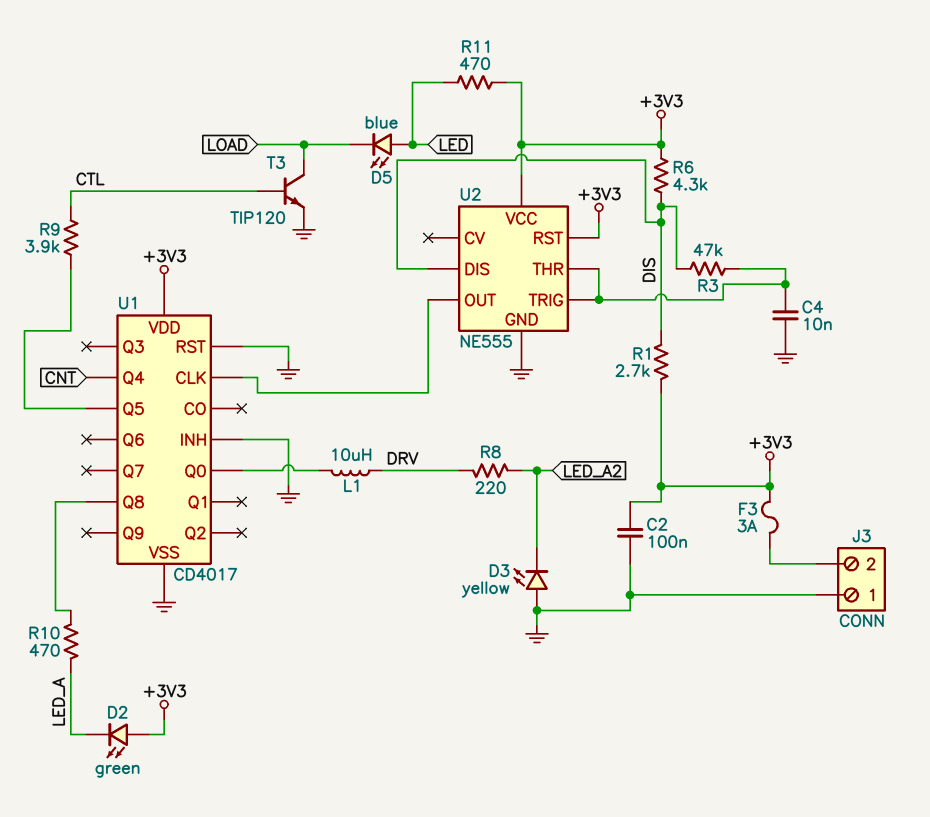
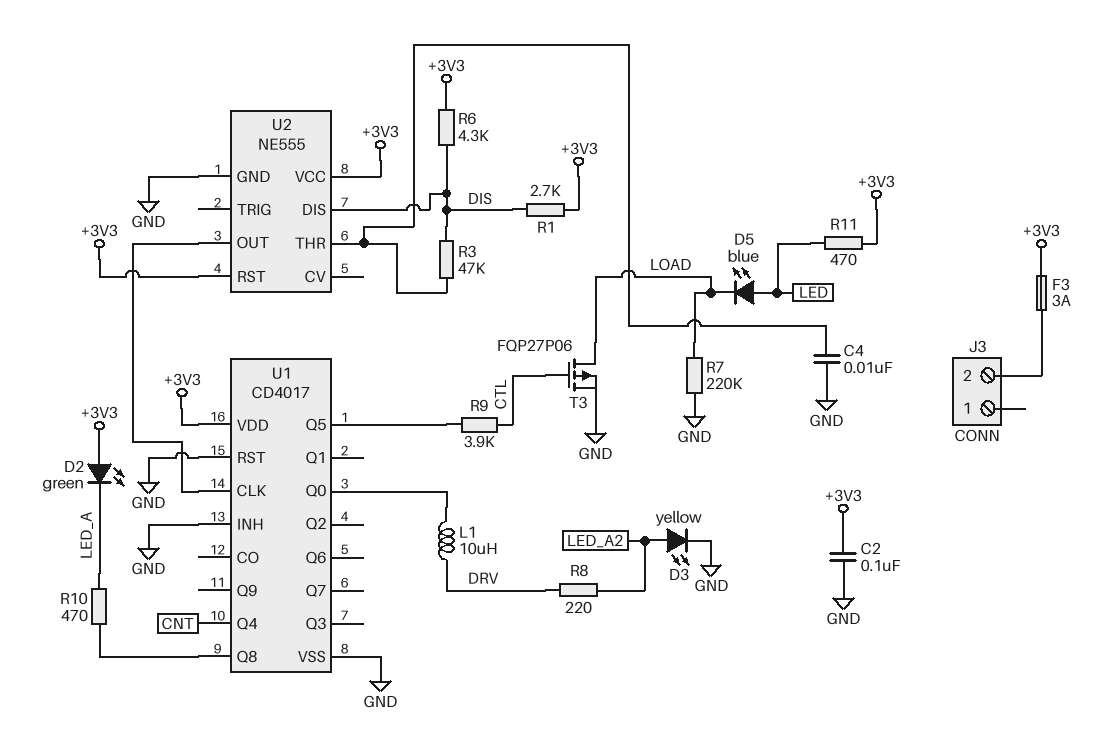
D3: LED yellow (A GND, K LED_A2) -> LED yellow (A LED_A2, K GND)
J3 pin 1: GND -> none
R7: none -> 220k (GND, LOAD)
T3: NPN TIP120 (B CTL, C LOAD, E GND) -> PMOS FQP27P06 (G CTL, D LOAD, S GND)
U2 pin TRIG: U2/THR -> none

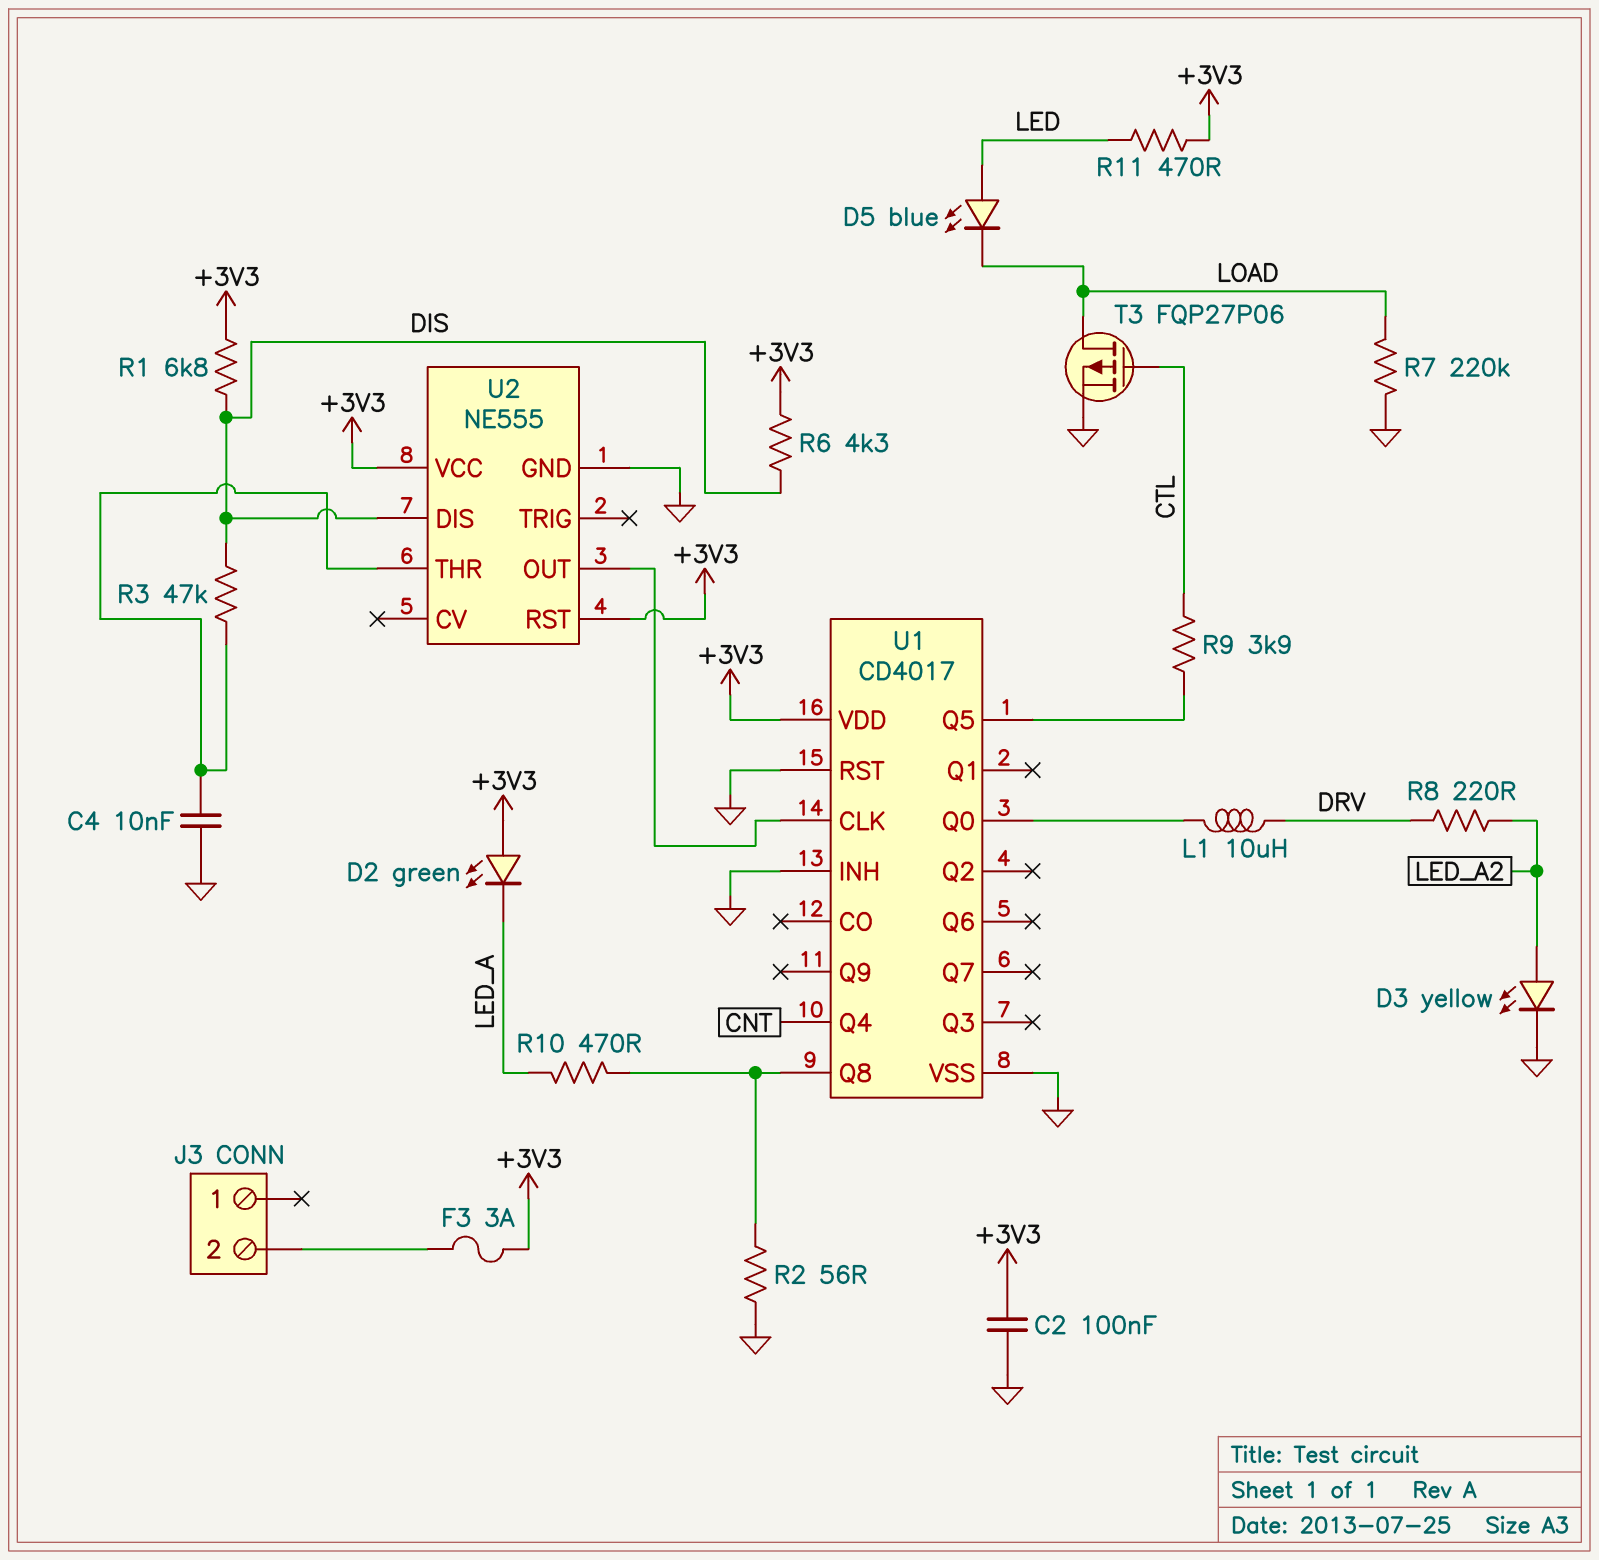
R1: 2.7k (+3V3, DIS) -> 6.8k (+3V3, DIS)
R2: none -> 56 (GND, U1/Q8)

